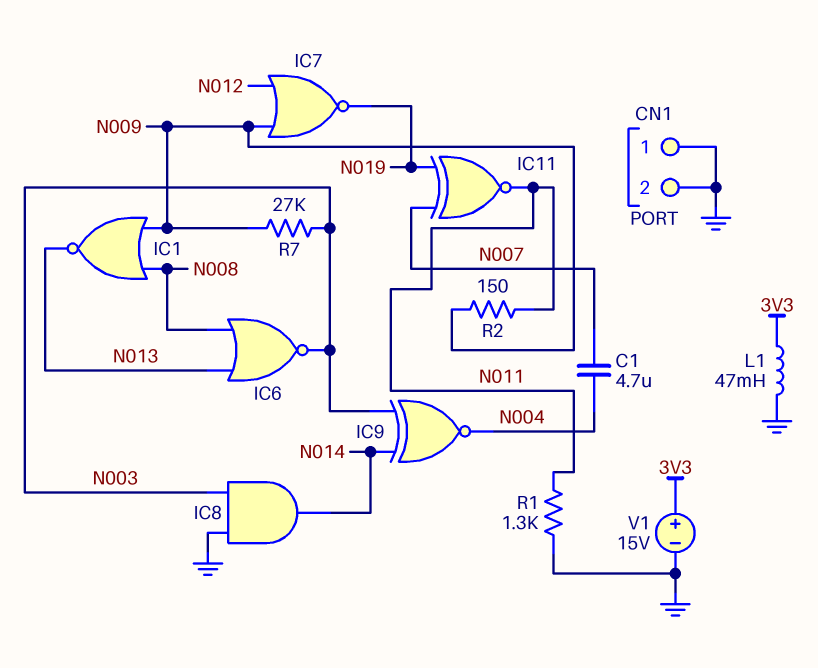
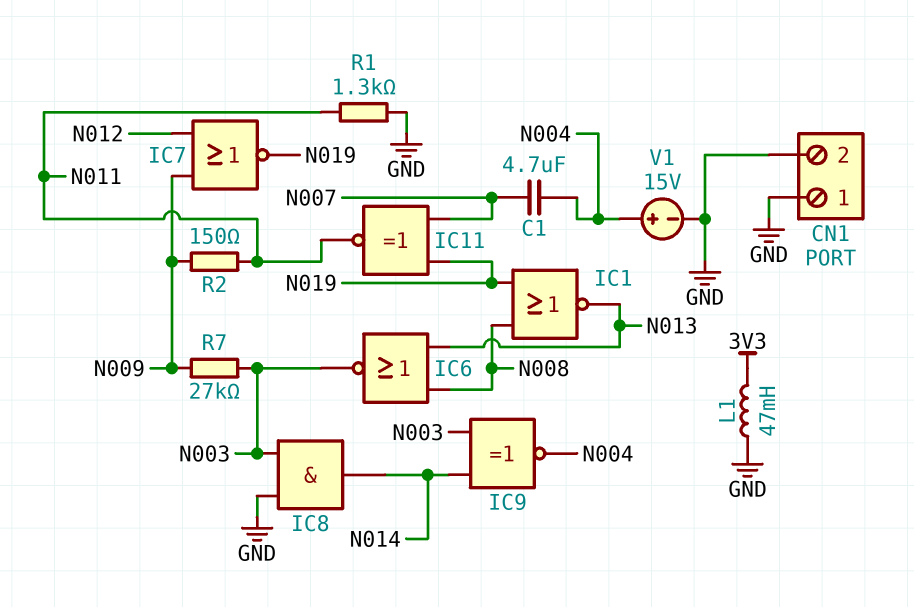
IC1: NOR (in N008, in N009, out N013) -> NOR (in N008, in N019, out N013)
V1: 15V (plus 3V3, minus GND) -> 15V (plus N004, minus GND)

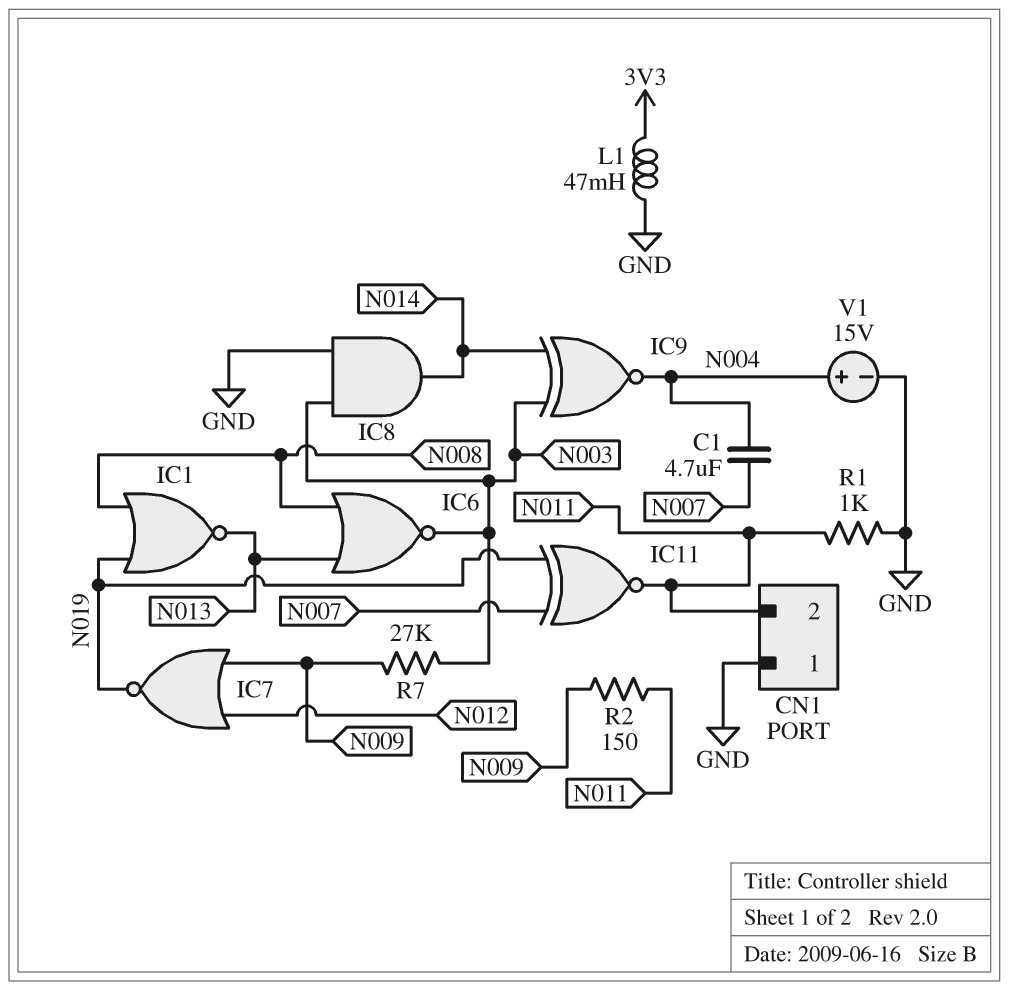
CN1 pin 2: GND -> N011
R1: 1.3k (GND, N011) -> 1k (GND, N011)

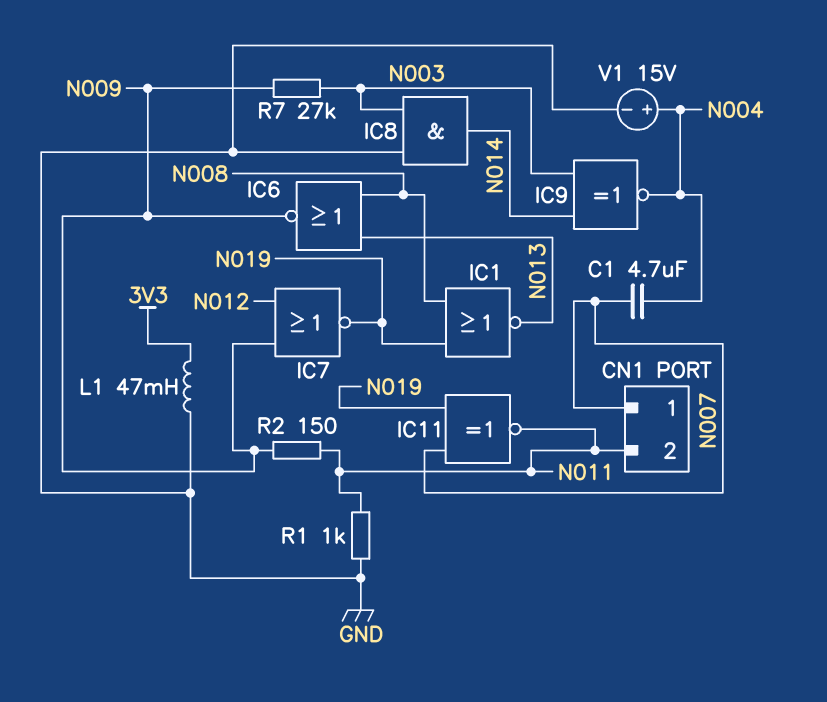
CN1 pin 1: GND -> N007
IC6: NOR (in N008, in N013, out N003) -> NOR (in N008, in N013, out N009)

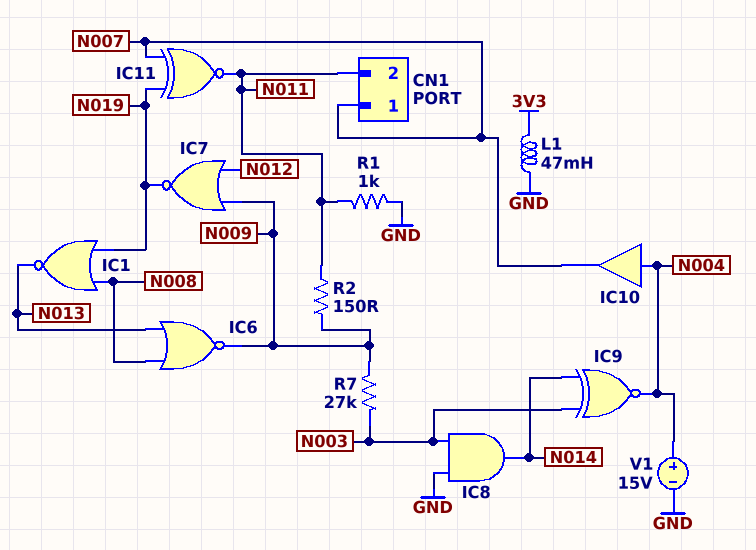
C1: 4.7uF (N004, N007) -> none
IC10: none -> buffer (in N004, out N007)

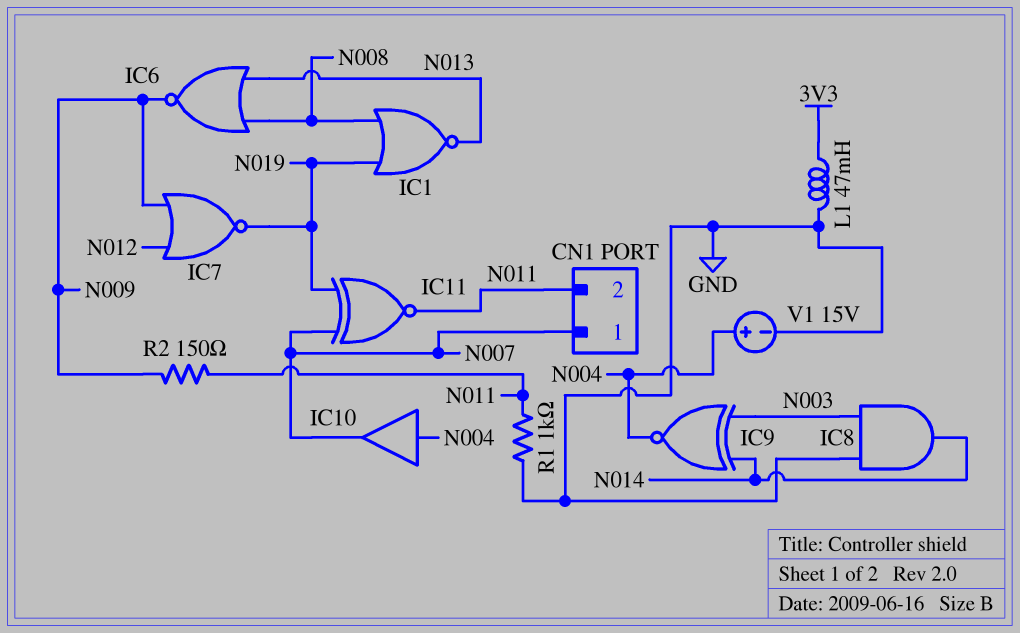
R7: 27k (N003, N009) -> none

